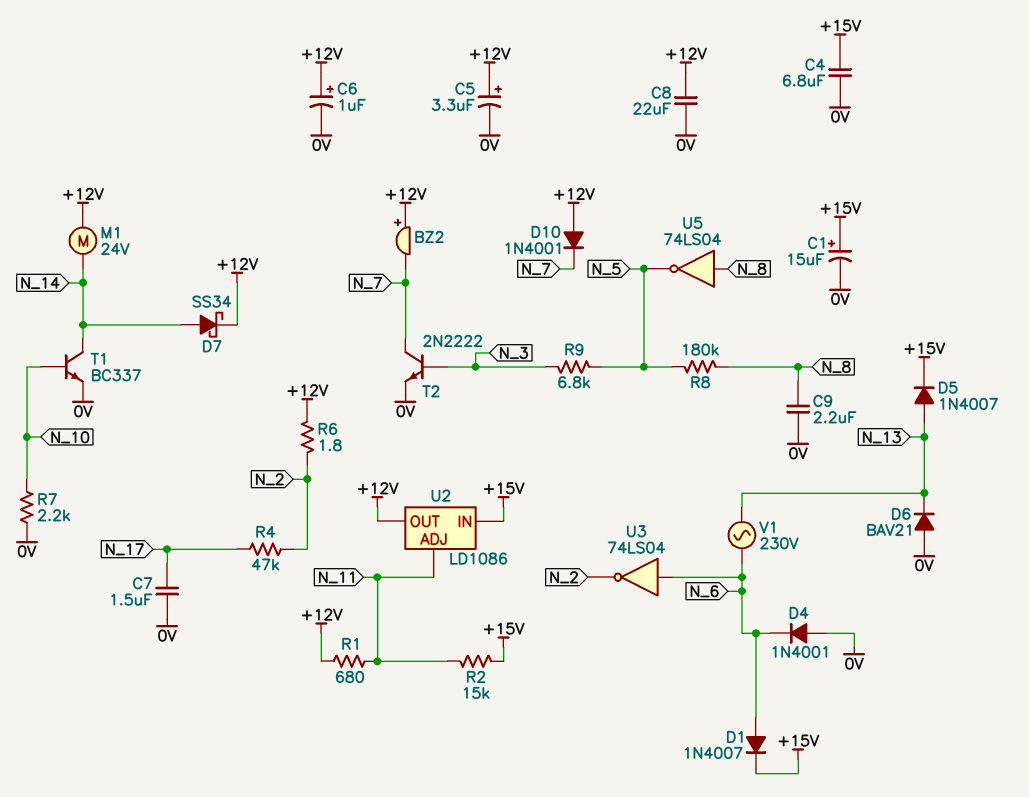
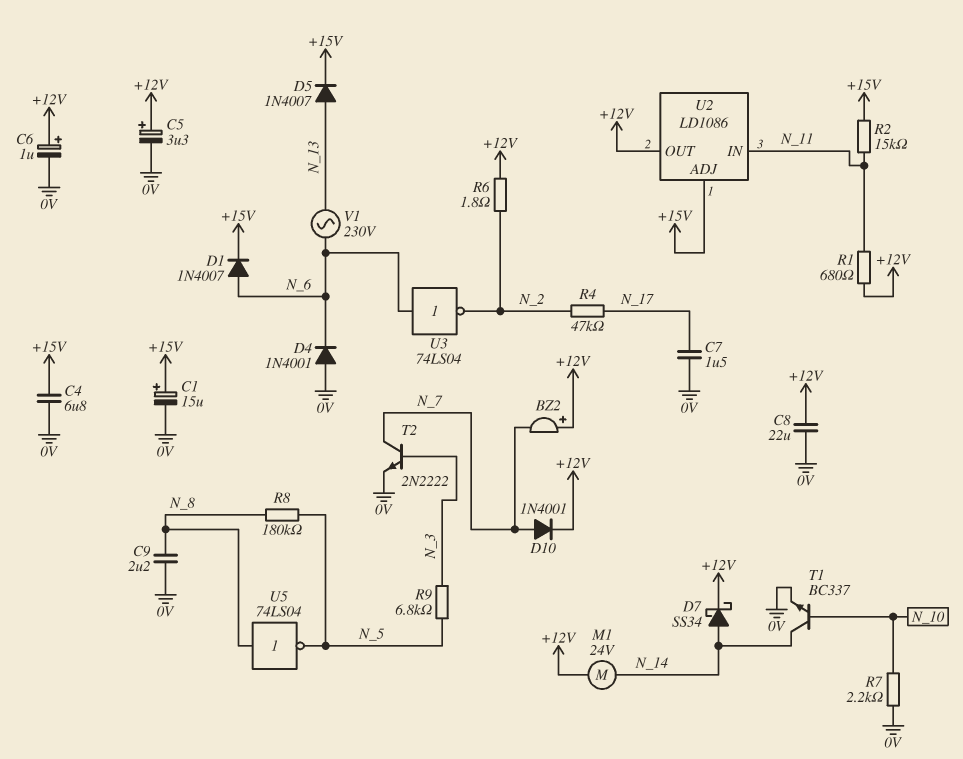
D6: diode BAV21 (A 0V, K N_13) -> none
D10: diode 1N4001 (A +12V, K N_7) -> diode 1N4001 (A N_7, K +12V)
U2 pin ADJ: N_11 -> +15V
U2 pin IN: +15V -> N_11

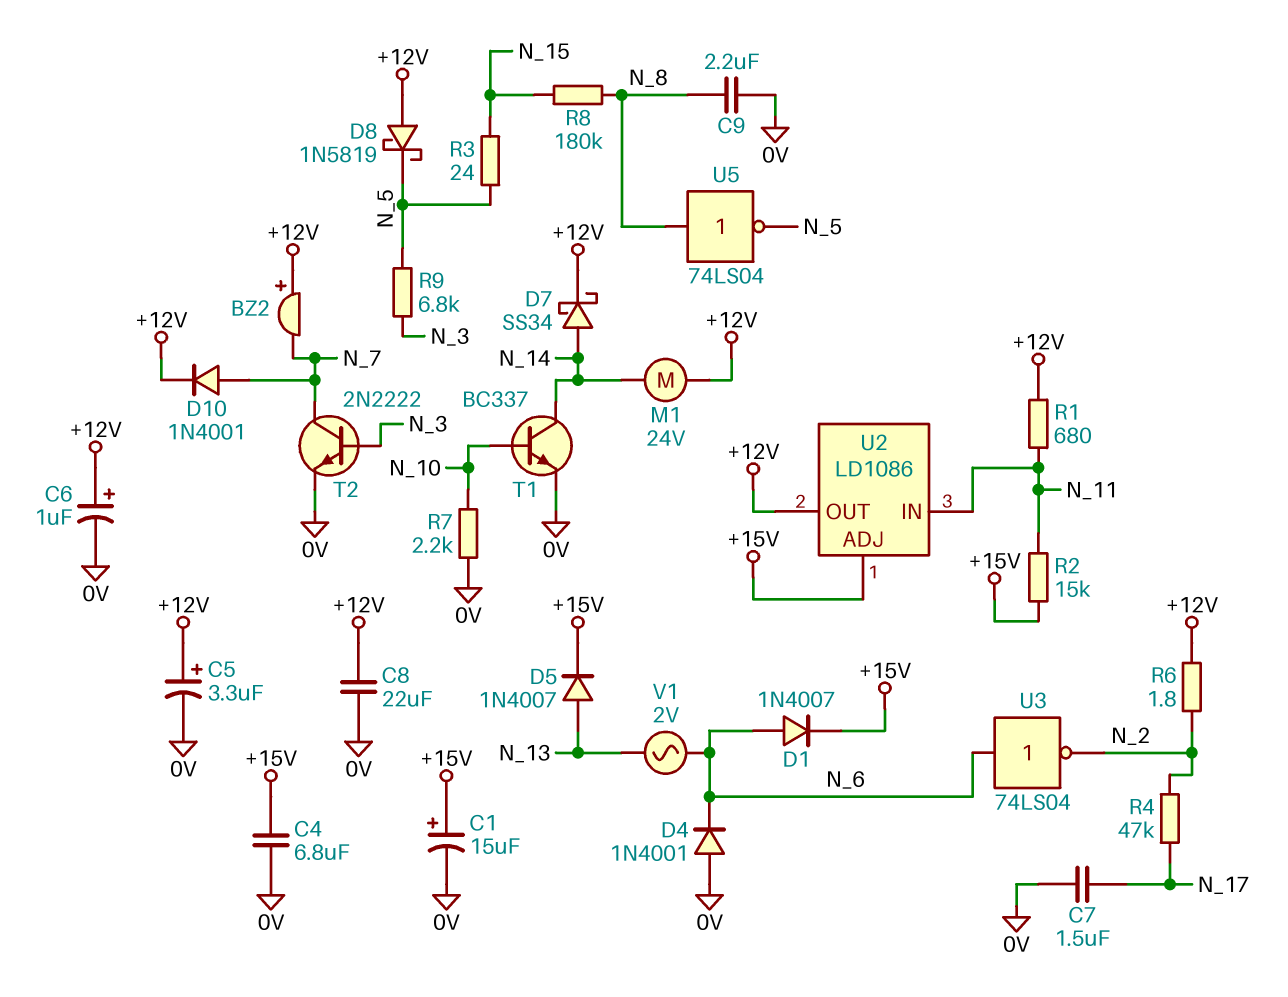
D8: none -> schottky 1N5819 (A +12V, K N_5)
R3: none -> 24 (N_5, N_15)
R8: 180k (N_5, N_8) -> 180k (N_8, N_15)
V1: AC 230V (N_6, N_13) -> AC 2V (N_6, N_13)

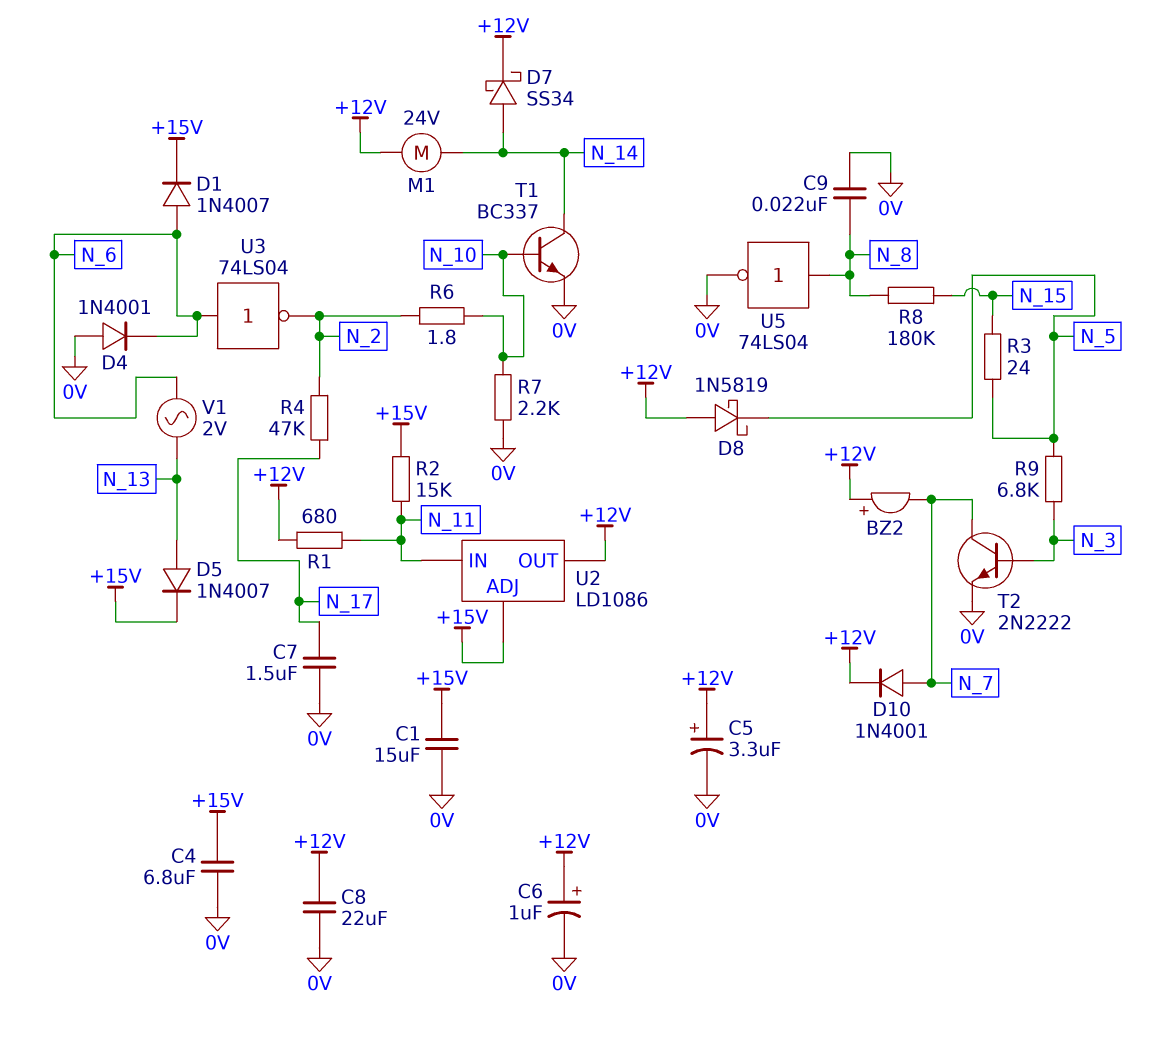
C1: 15uF (plus +15V, minus 0V) -> 15uF (+15V, 0V)
C9: 2.2uF (0V, N_8) -> 22nF (0V, N_8)
R6: 1.8 (+12V, N_2) -> 1.8 (N_2, N_10)
U5: NOT 74LS04 (in N_8, out N_5) -> NOT 74LS04 (in N_8, out 0V)

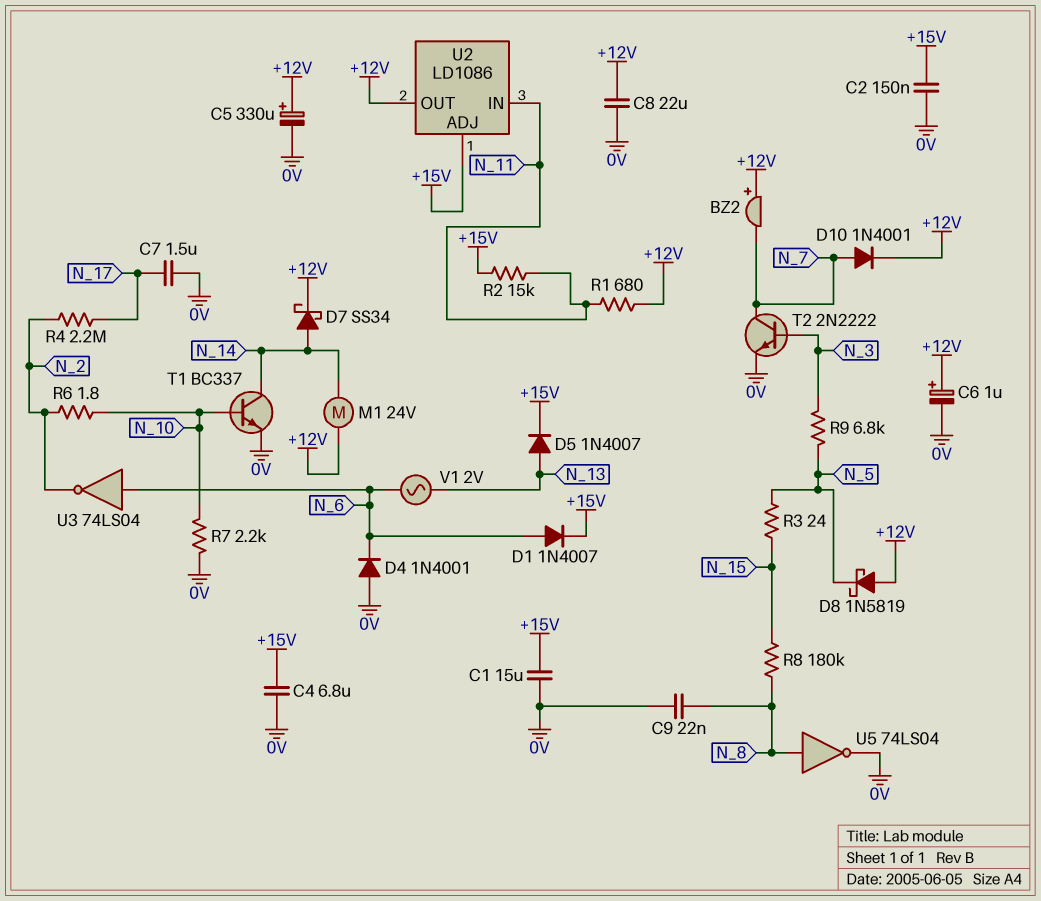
C2: none -> 150nF (+15V, 0V)
C5: 3.3uF (plus +12V, minus 0V) -> 330uF (plus +12V, minus 0V)
R4: 47k (N_2, N_17) -> 2.2M (N_2, N_17)

